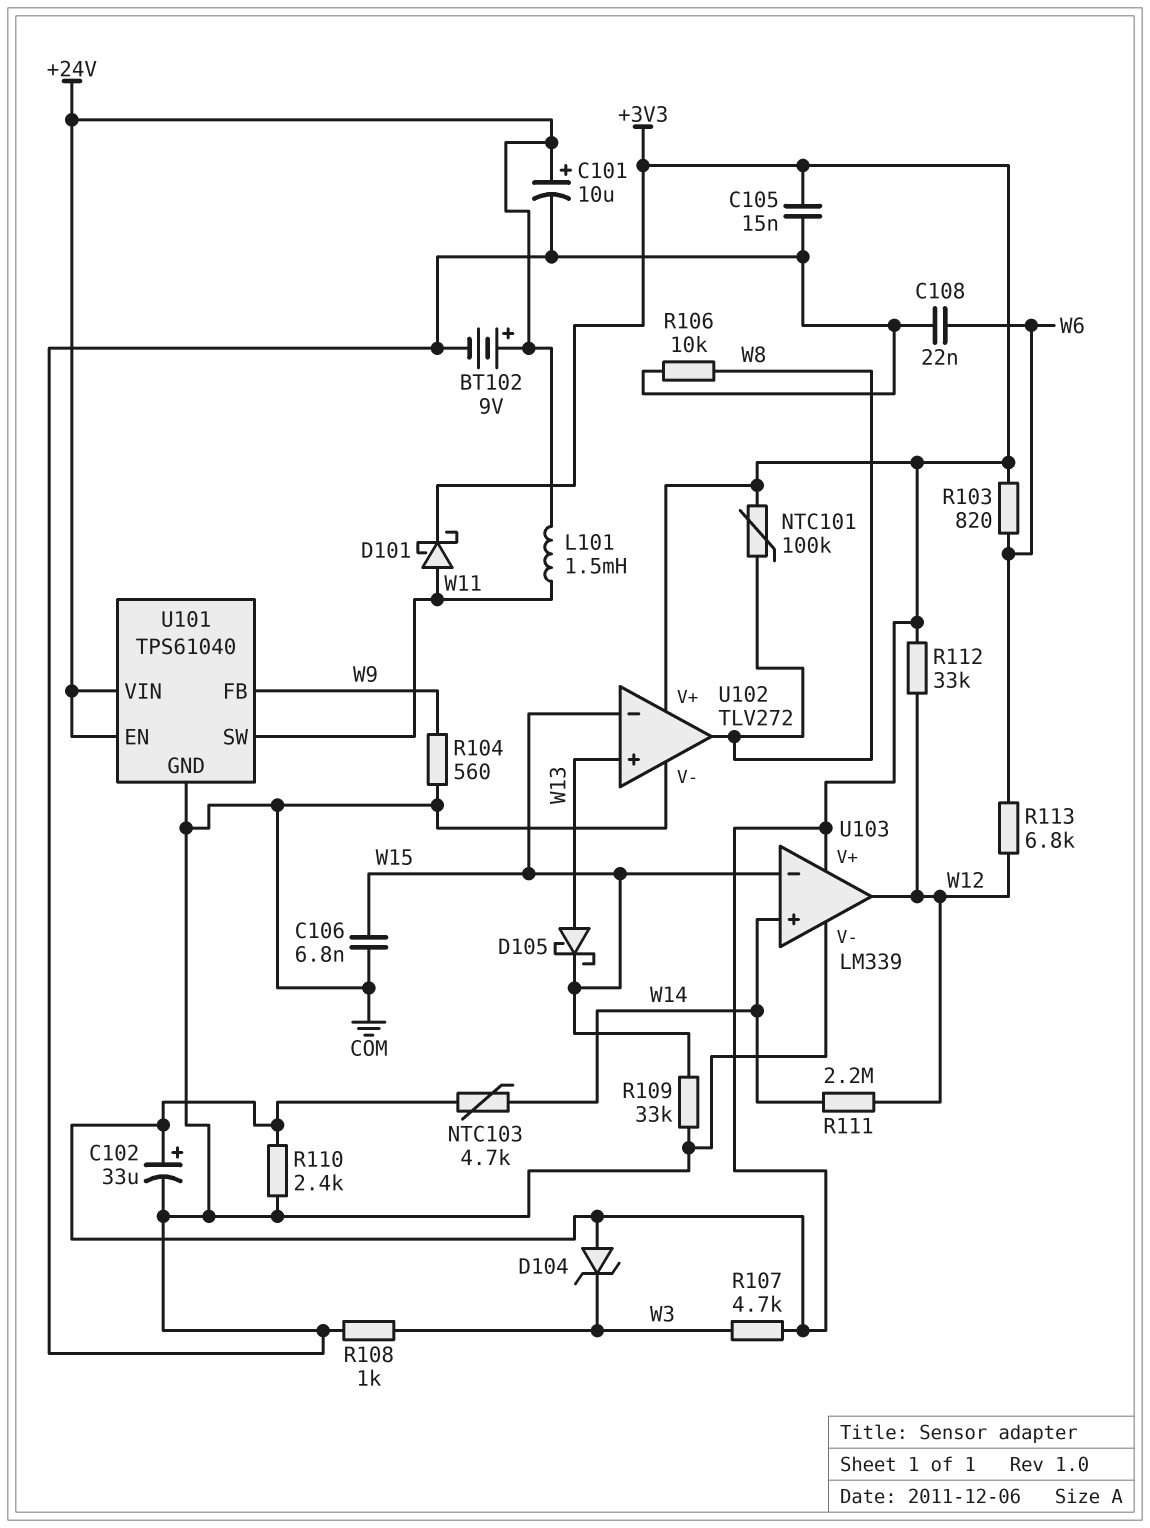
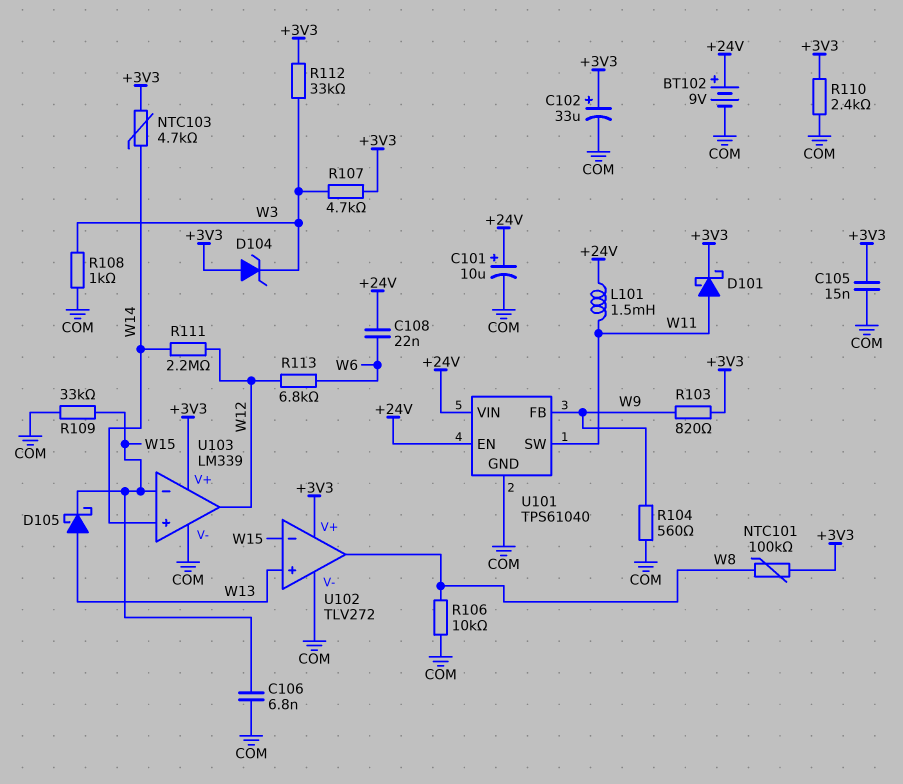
C108: 22nF (COM, W6) -> 22nF (+24V, W6)
R103: 820 (+3V3, W6) -> 820 (+3V3, W9)
R112: 33k (+3V3, W12) -> 33k (+3V3, W3)

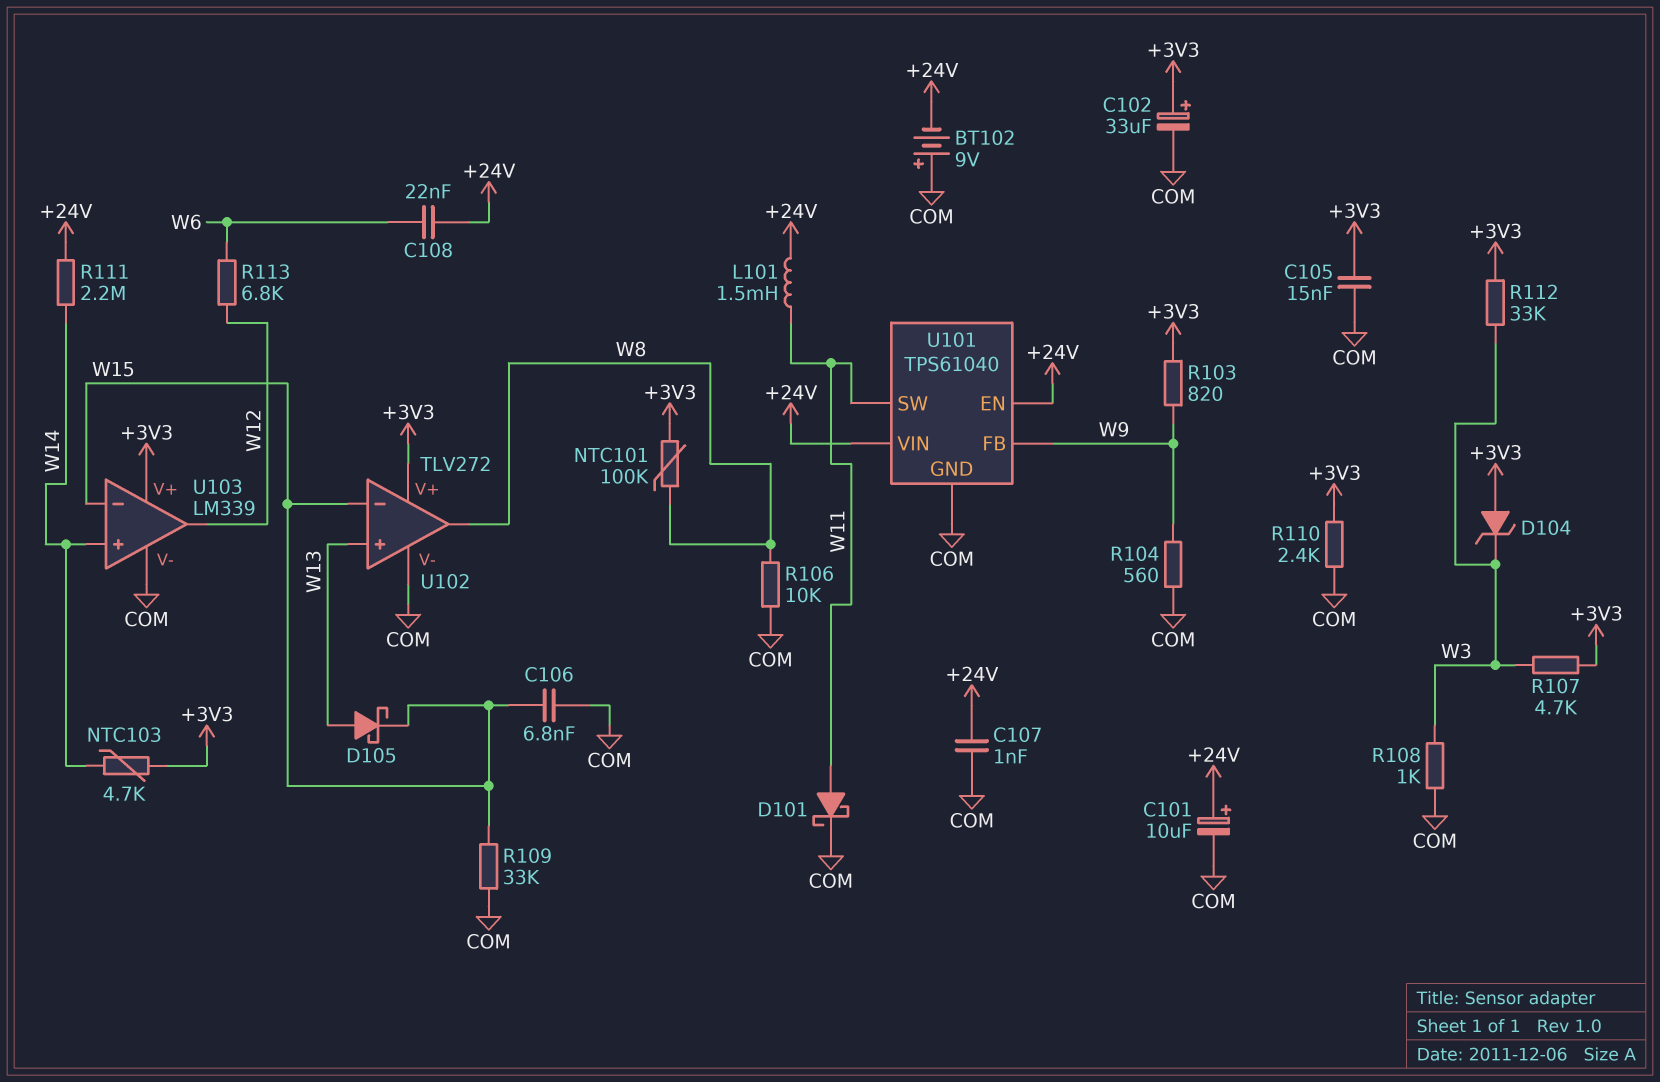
BT102: 9V (plus +24V, minus COM) -> 9V (plus COM, minus +24V)
C107: none -> 1nF (+24V, COM)
D101: schottky (A W11, K +3V3) -> schottky (A W11, K COM)
R111: 2.2M (W12, W14) -> 2.2M (+24V, W14)

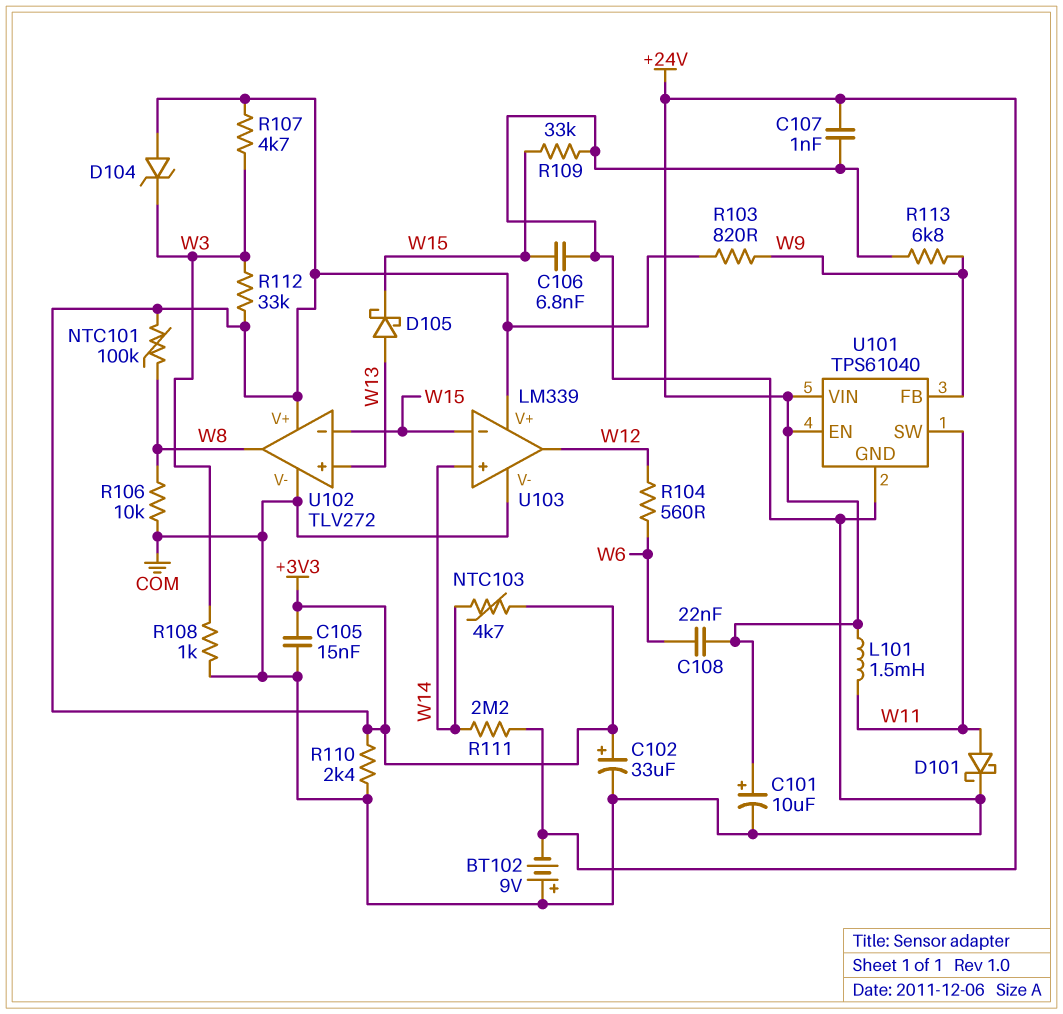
R104: 560 (COM, W9) -> 560 (W6, W12)
R113: 6.8k (W6, W12) -> 6.8k (COM, W9)

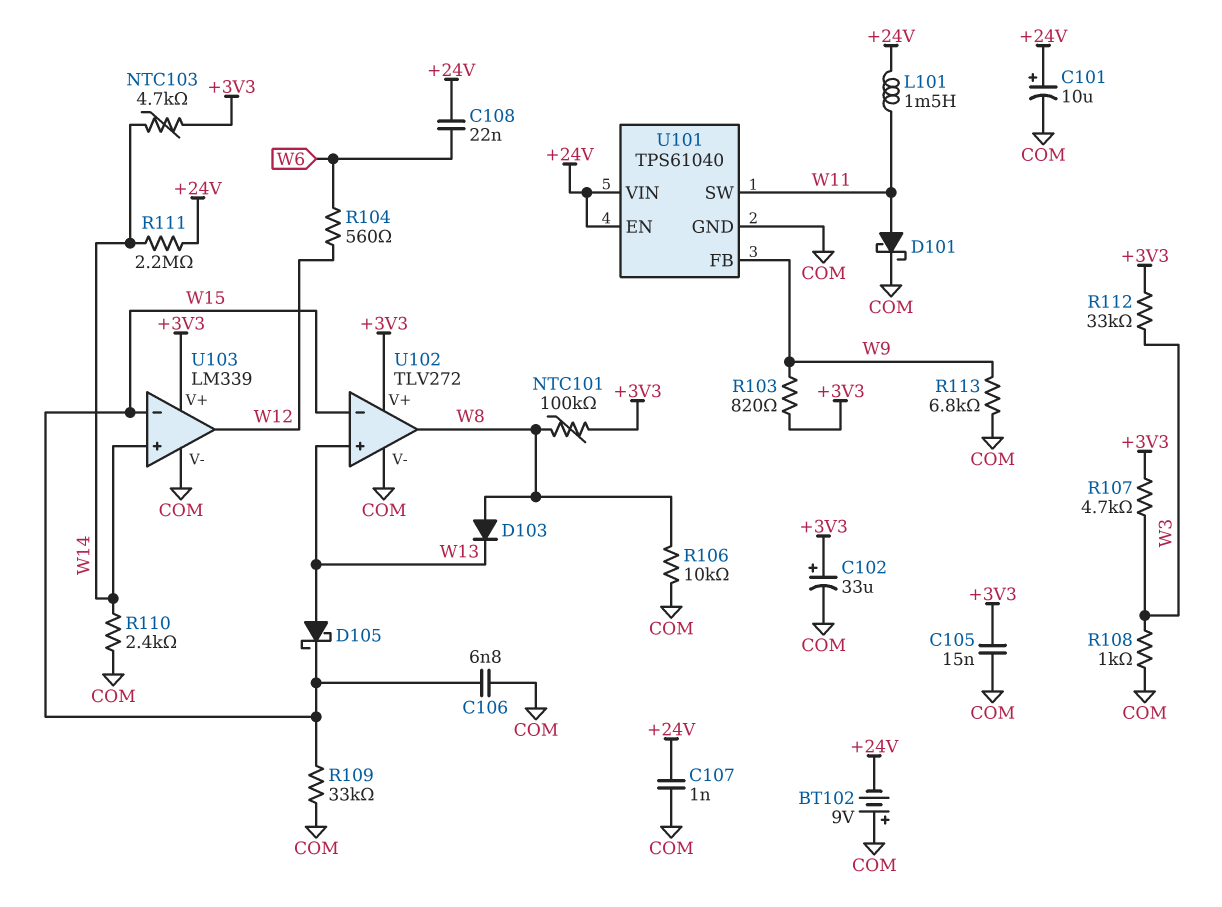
D103: none -> diode (A W8, K W13)
D104: zener (A +3V3, K W3) -> none
R110: 2.4k (+3V3, COM) -> 2.4k (COM, W14)

